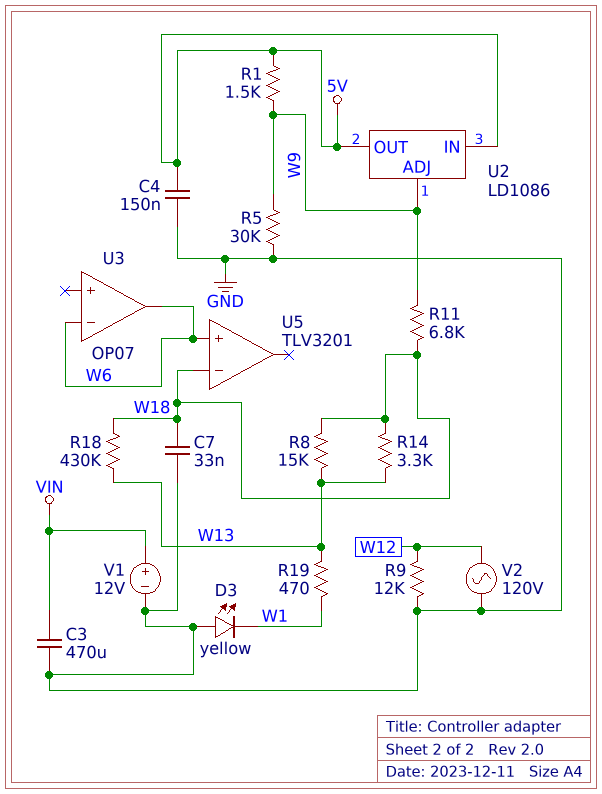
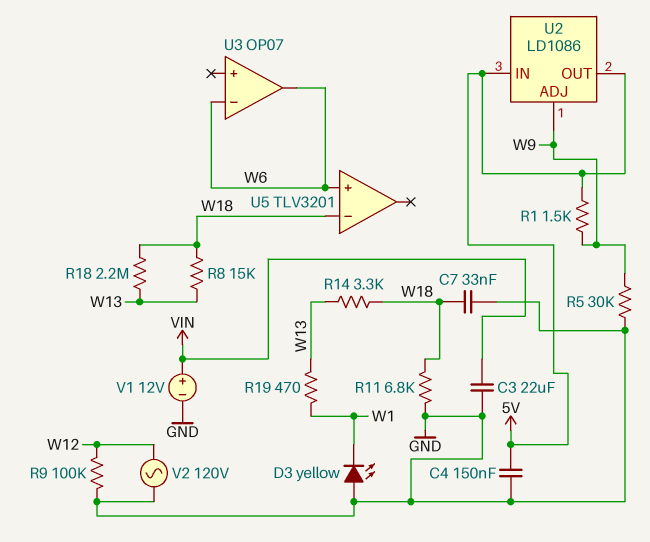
C3: 470uF (GND, VIN) -> 22uF (GND, VIN)
R9: 12k (GND, W12) -> 100k (GND, W12)
R11: 6.8k (W9, W18) -> 6.8k (GND, W18)
R18: 430k (W13, W18) -> 2.2M (W13, W18)

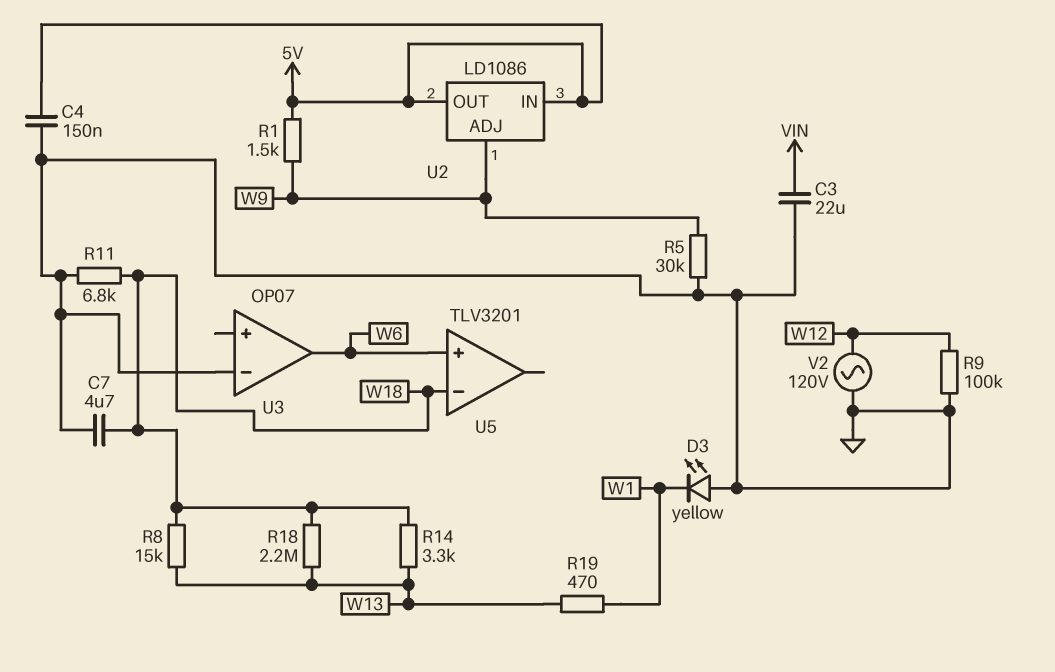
C7: 33nF (GND, W18) -> 4.7uF (GND, W18)
U3 pin in-: W6 -> GND
V1: 12V (plus VIN, minus GND) -> none

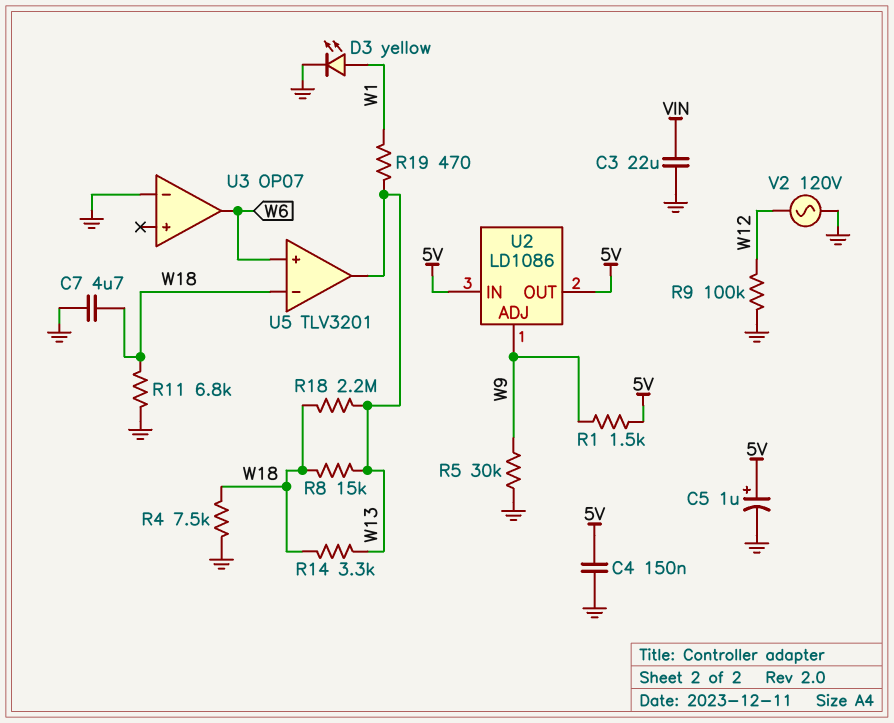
C5: none -> 1uF (plus 5V, minus GND)
D3: LED yellow (A GND, K W1) -> LED yellow (A W1, K GND)
R4: none -> 7.5k (GND, W18)
U5 pin out: none -> W13

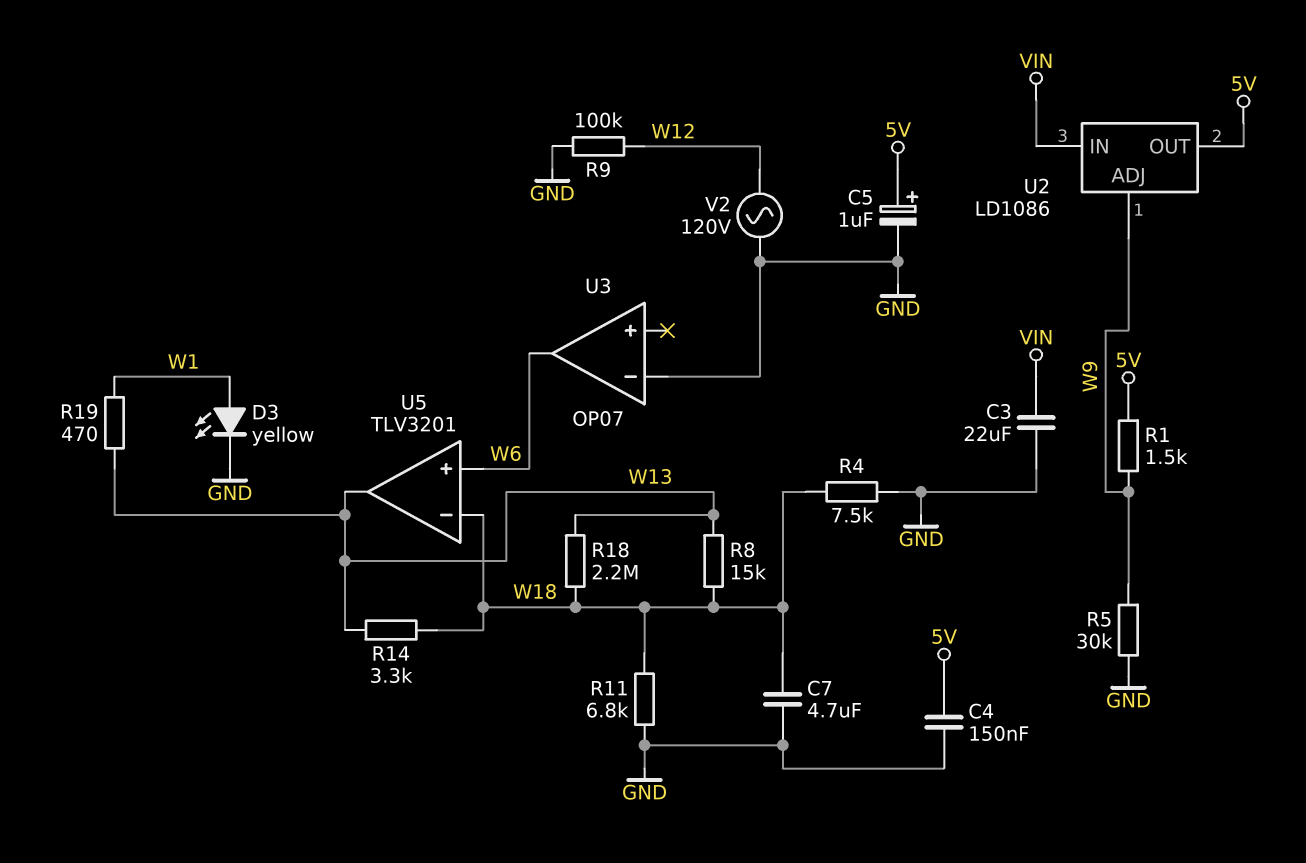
U2 pin IN: 5V -> VIN

